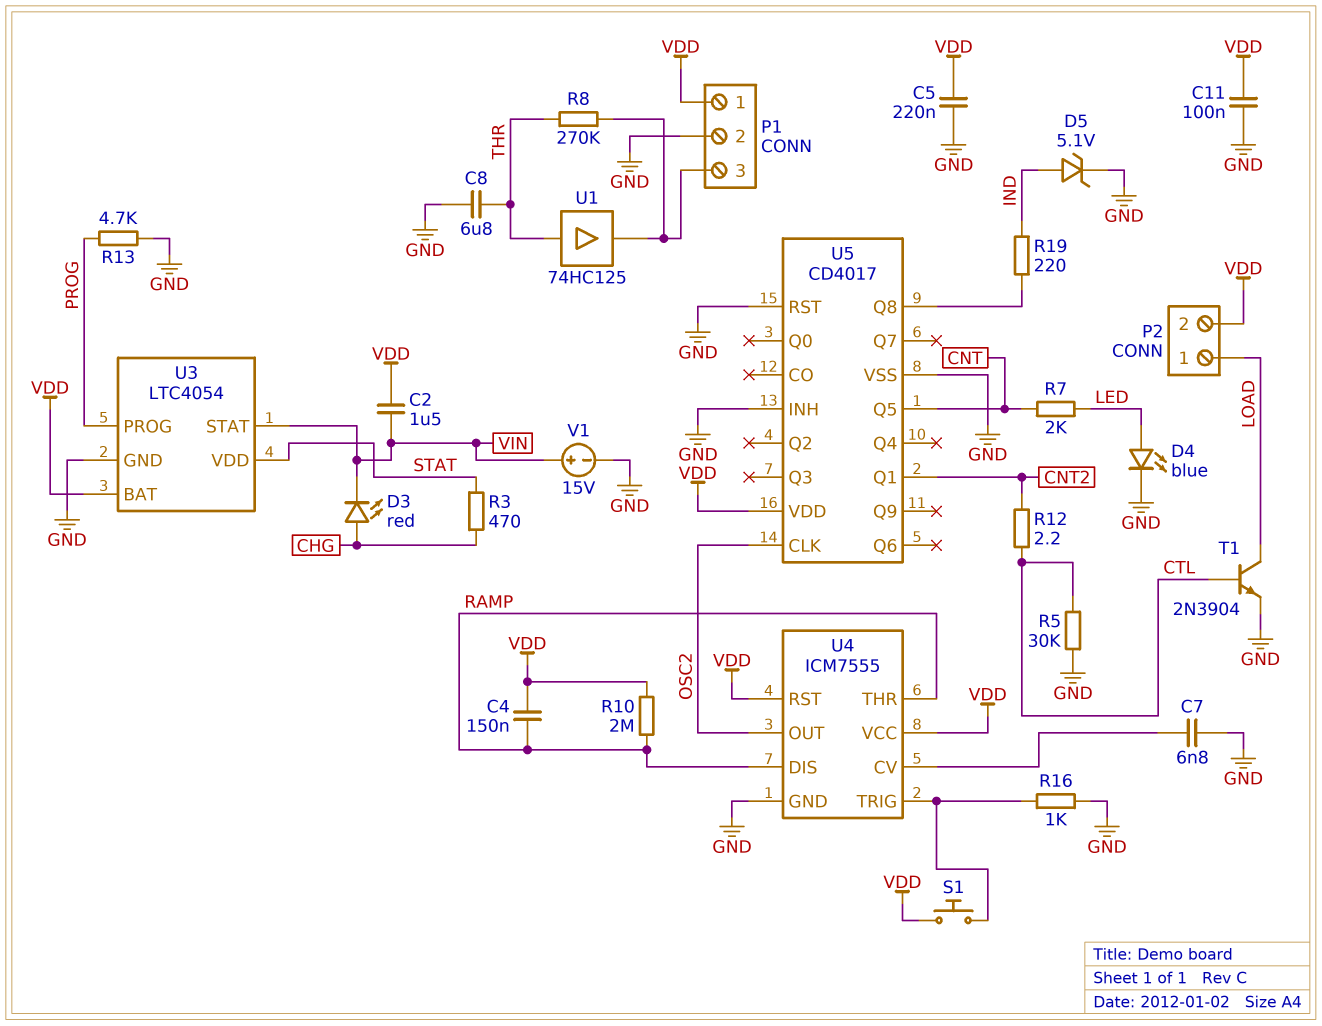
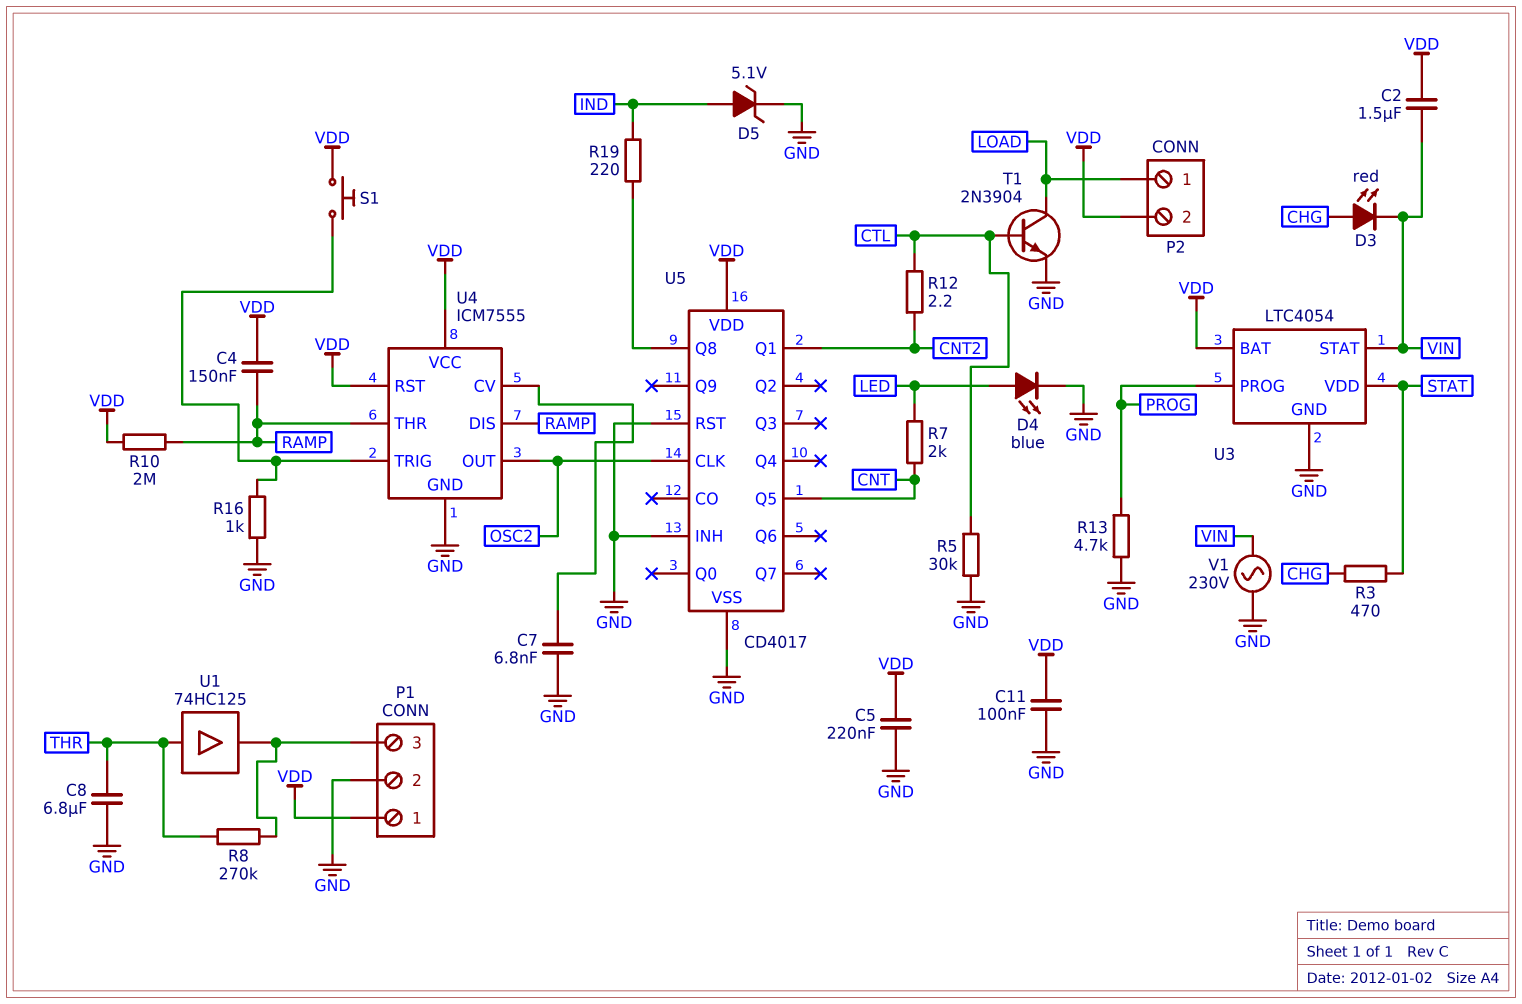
V1: 15V (plus VIN, minus GND) -> AC 230V (GND, VIN)

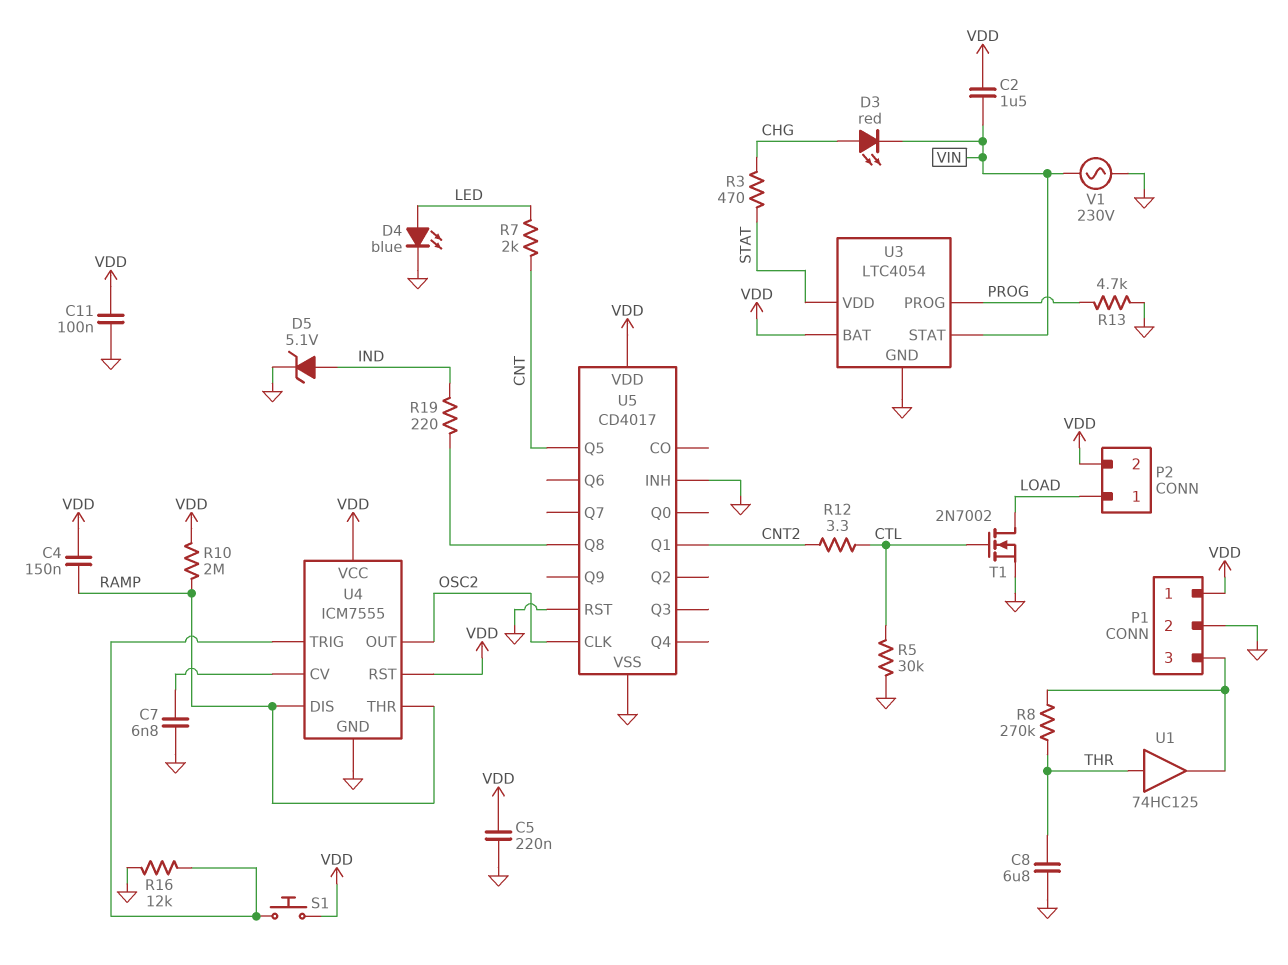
R12: 2.2 (CNT2, CTL) -> 3.3 (CNT2, CTL)
R16: 1k (GND, U4/TRIG) -> 12k (GND, U4/TRIG)
T1: NPN 2N3904 (B CTL, C LOAD, E GND) -> NMOS 2N7002 (G CTL, D LOAD, S GND)

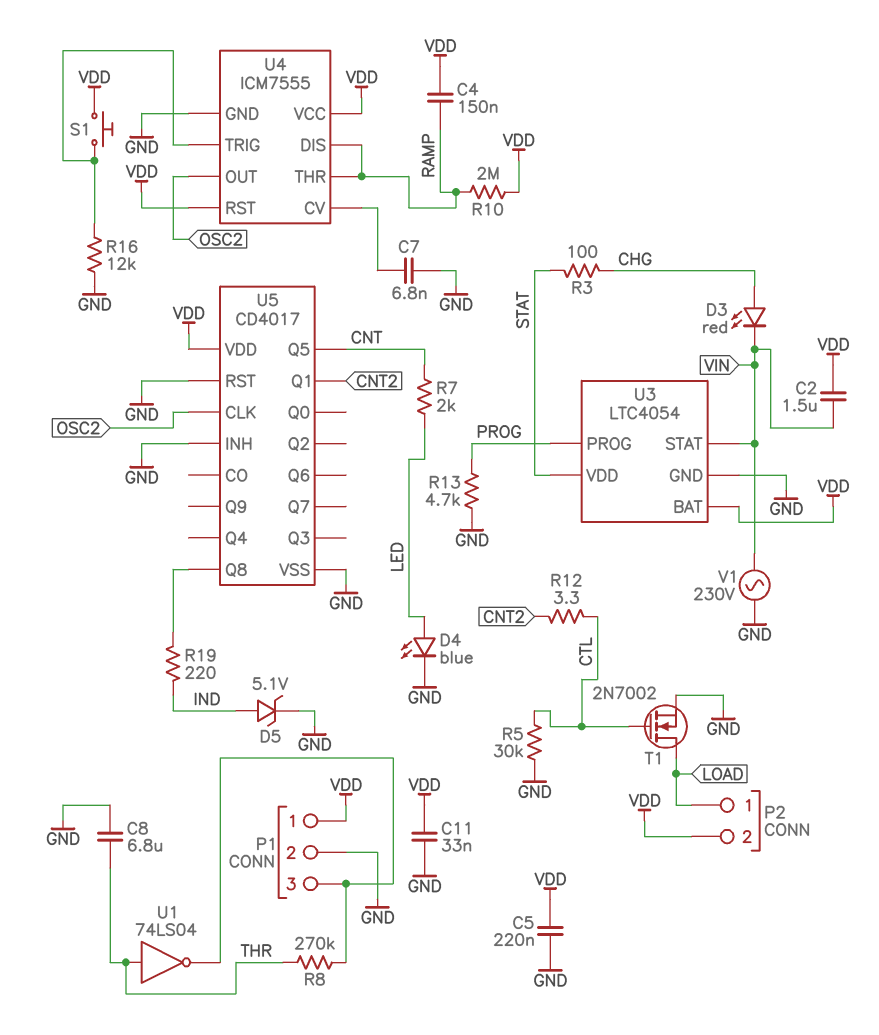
C11: 100nF (GND, VDD) -> 33nF (GND, VDD)
R3: 470 (CHG, STAT) -> 100 (CHG, STAT)
U1: buffer 74HC125 (in THR, out P1/3) -> NOT 74LS04 (in THR, out P1/3)

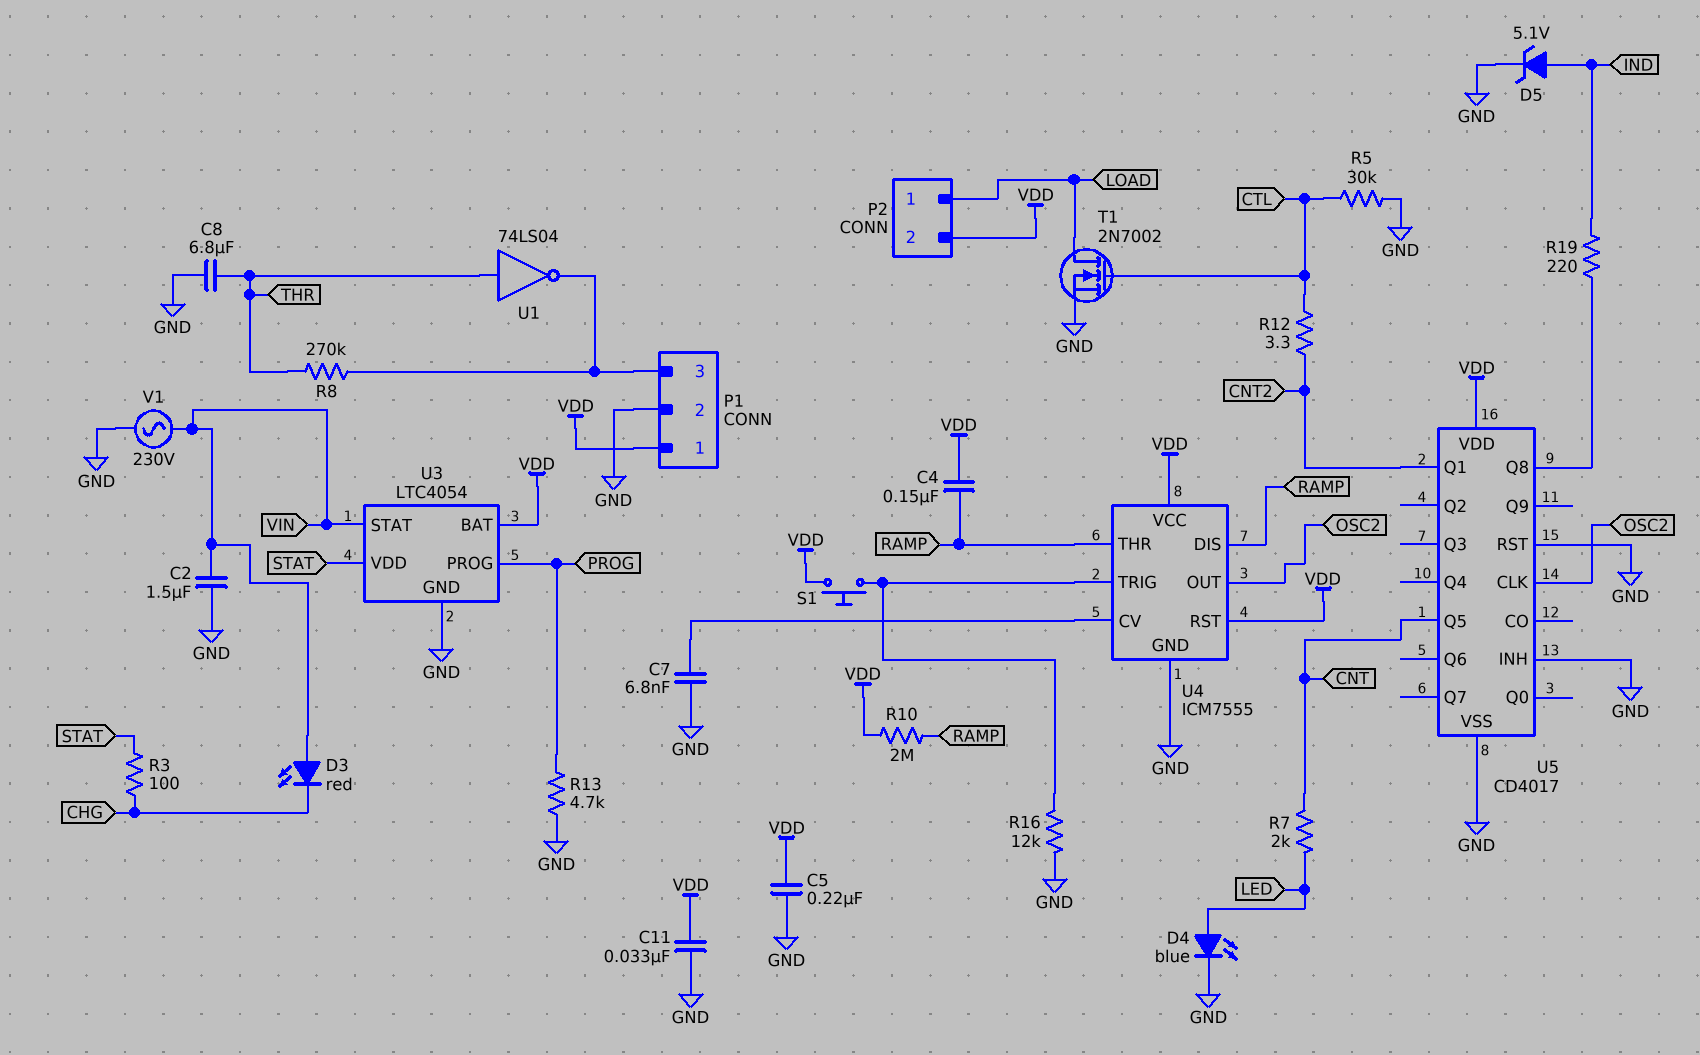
C2: 1.5uF (VDD, VIN) -> 1.5uF (GND, VIN)
D3: LED red (A CHG, K VIN) -> LED red (A VIN, K CHG)

